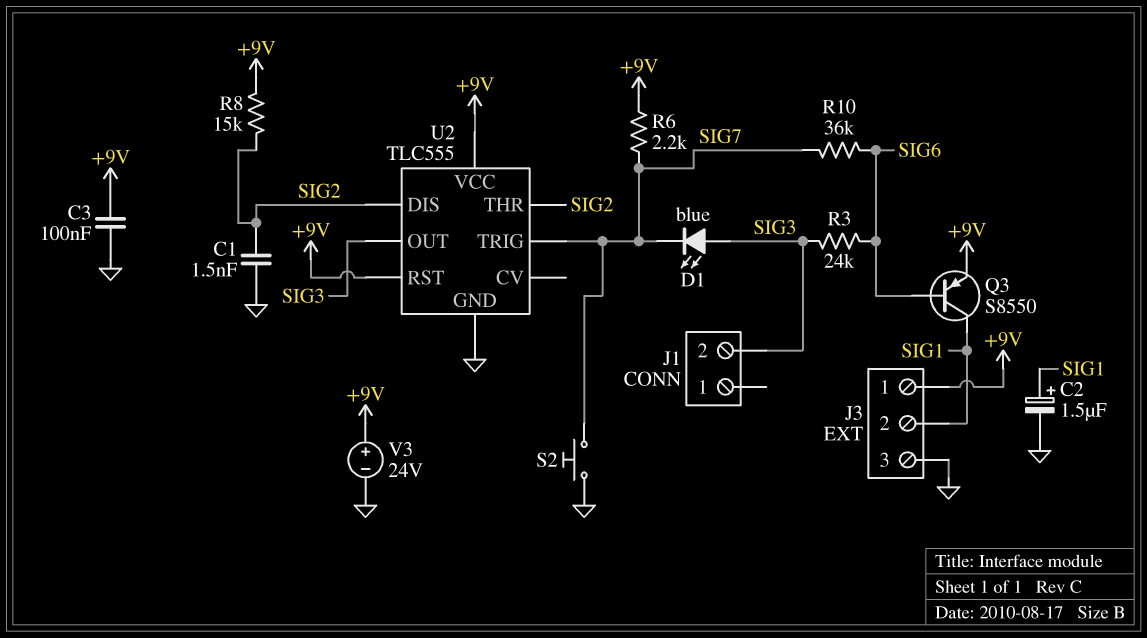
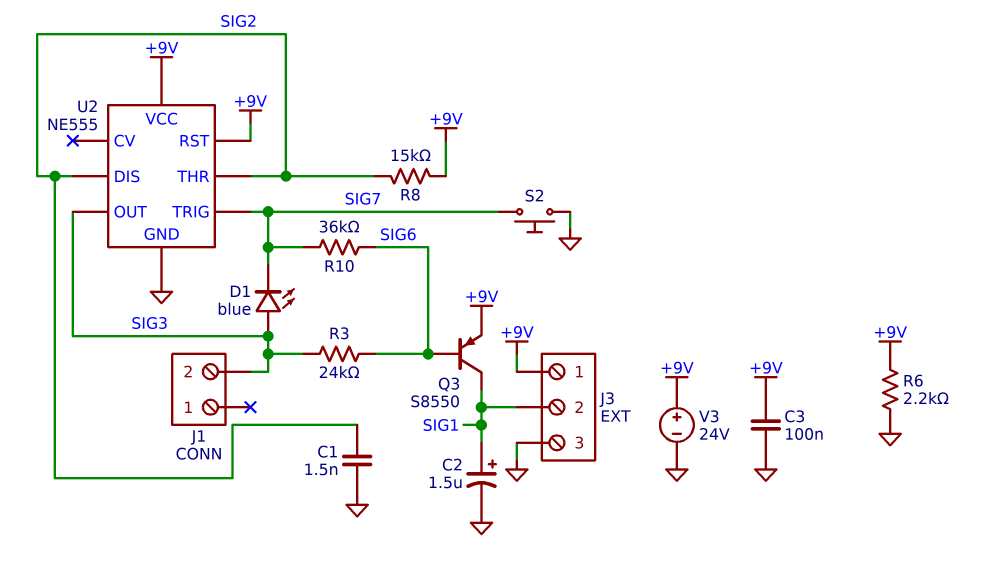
R6: 2.2k (+9V, SIG7) -> 2.2k (+9V, GND)
U2: TLC555 -> NE555

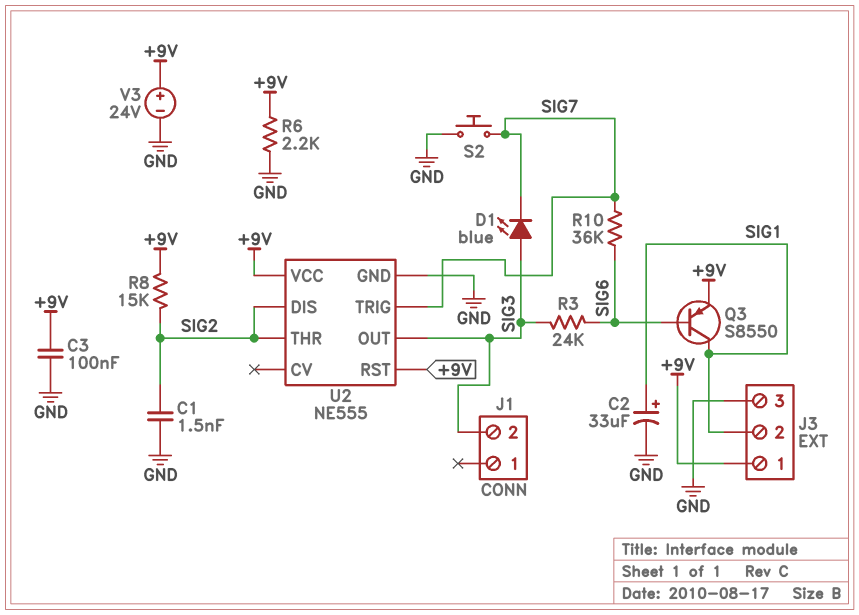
C2: 1.5uF (plus SIG1, minus GND) -> 33uF (plus SIG1, minus GND)

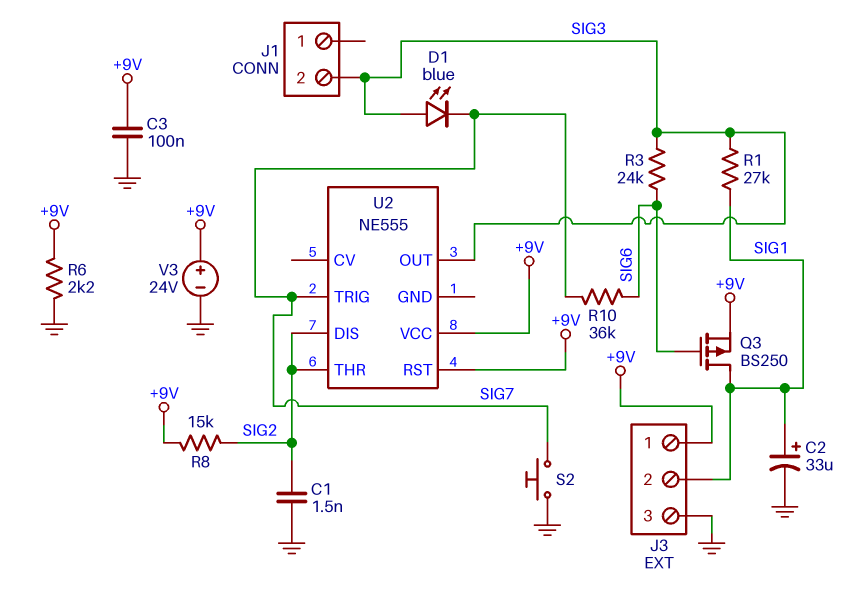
Q3: PNP S8550 (B SIG6, C SIG1, E +9V) -> PMOS BS250 (G SIG6, D SIG1, S +9V)
R1: none -> 27k (SIG1, SIG3)
U2 pin GND: GND -> none

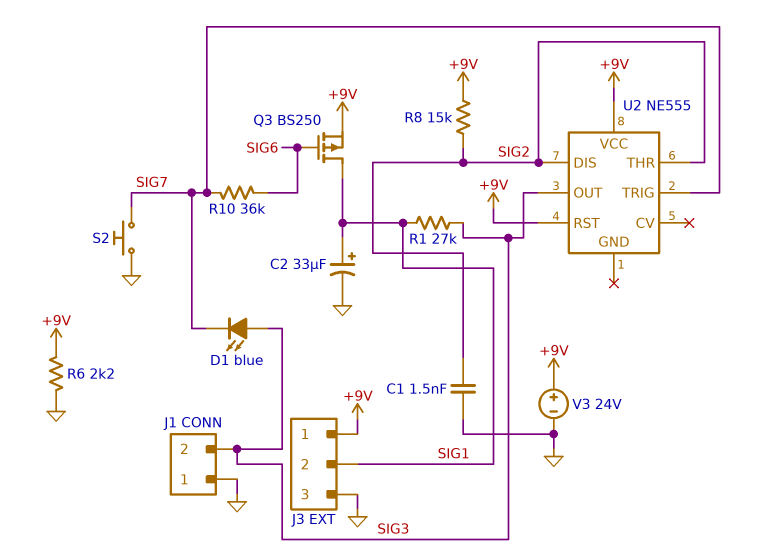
C3: 100nF (+9V, GND) -> none
J1 pin 1: none -> GND
R3: 24k (SIG3, SIG6) -> none

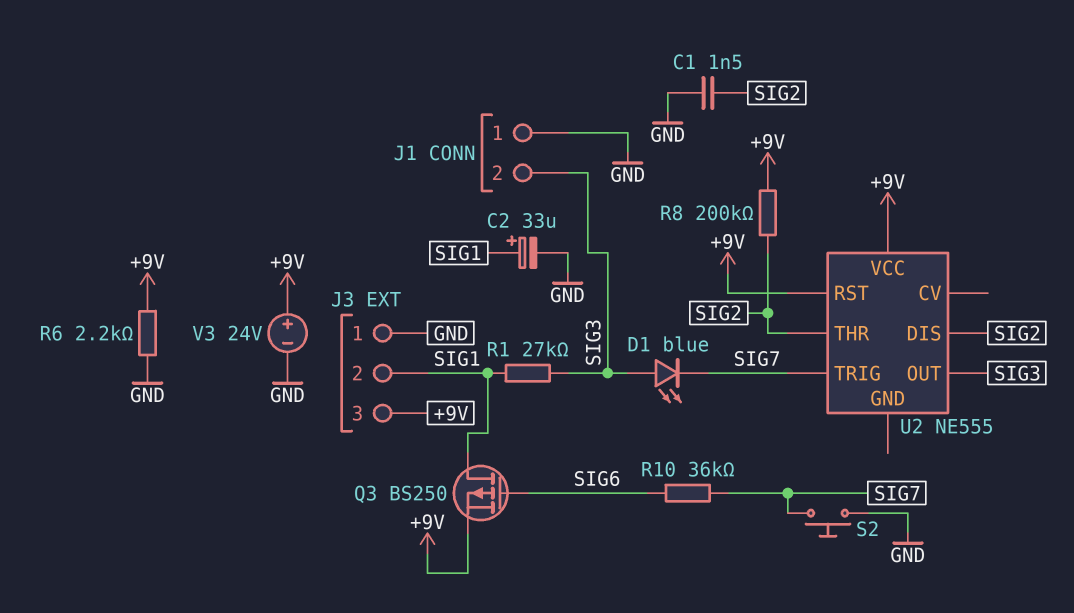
J3 pin 1: +9V -> GND
J3 pin 3: GND -> +9V
R8: 15k (+9V, SIG2) -> 200k (+9V, SIG2)

